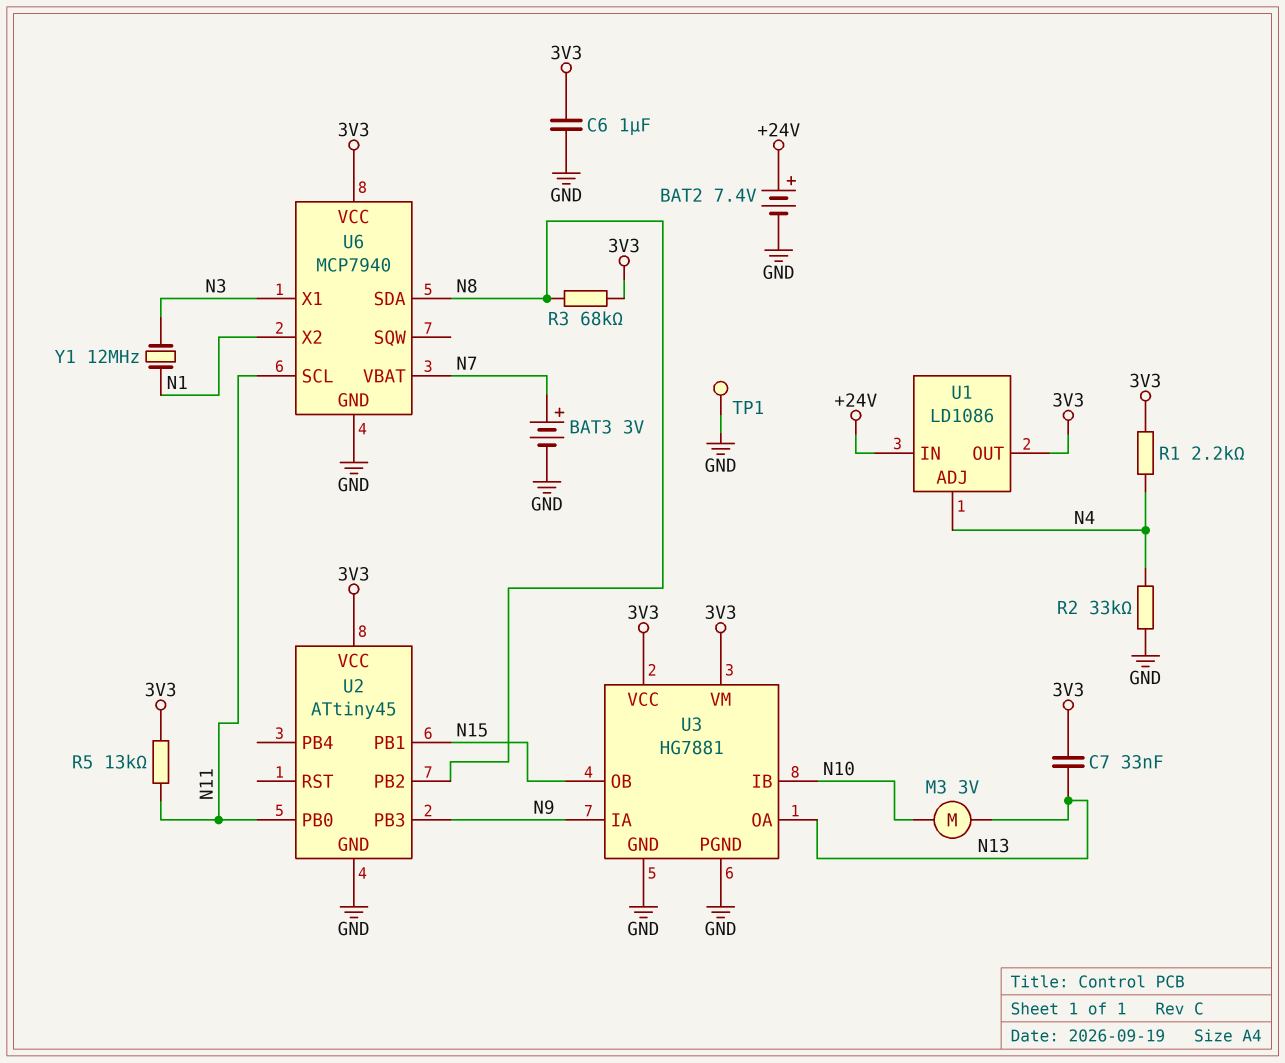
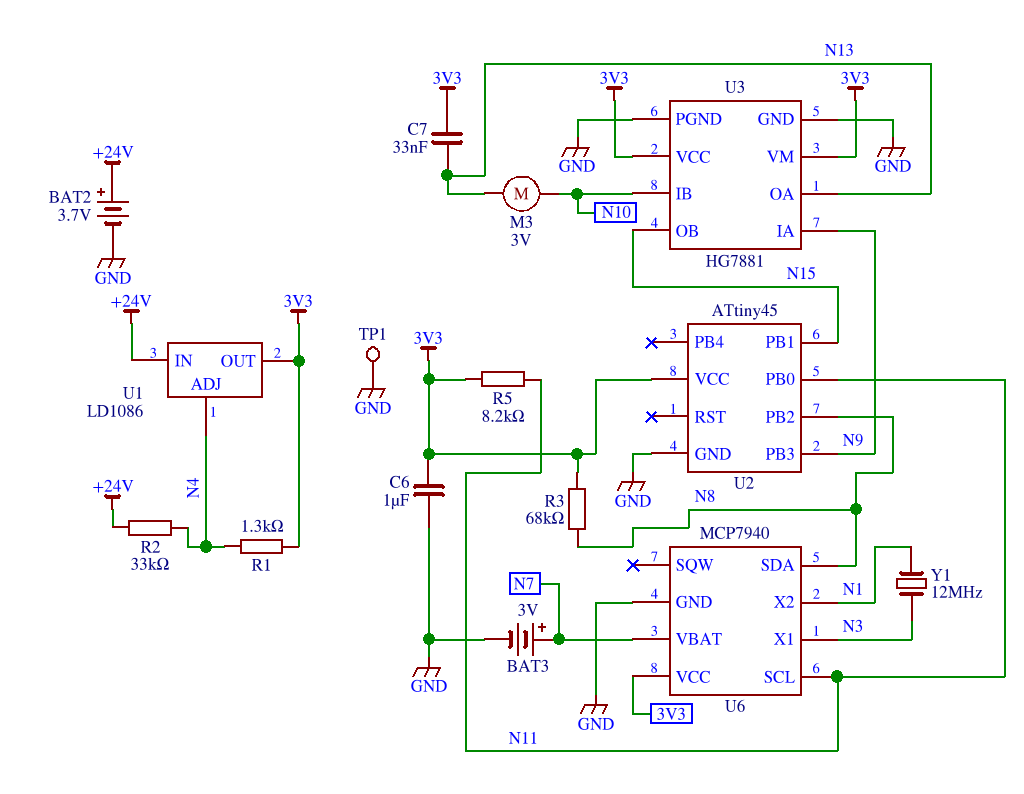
BAT2: 7.4V (plus +24V, minus GND) -> 3.7V (plus +24V, minus GND)
R1: 2.2k (3V3, N4) -> 1.3k (3V3, N4)
R2: 33k (GND, N4) -> 33k (+24V, N4)
R5: 13k (3V3, N11) -> 8.2k (3V3, N11)

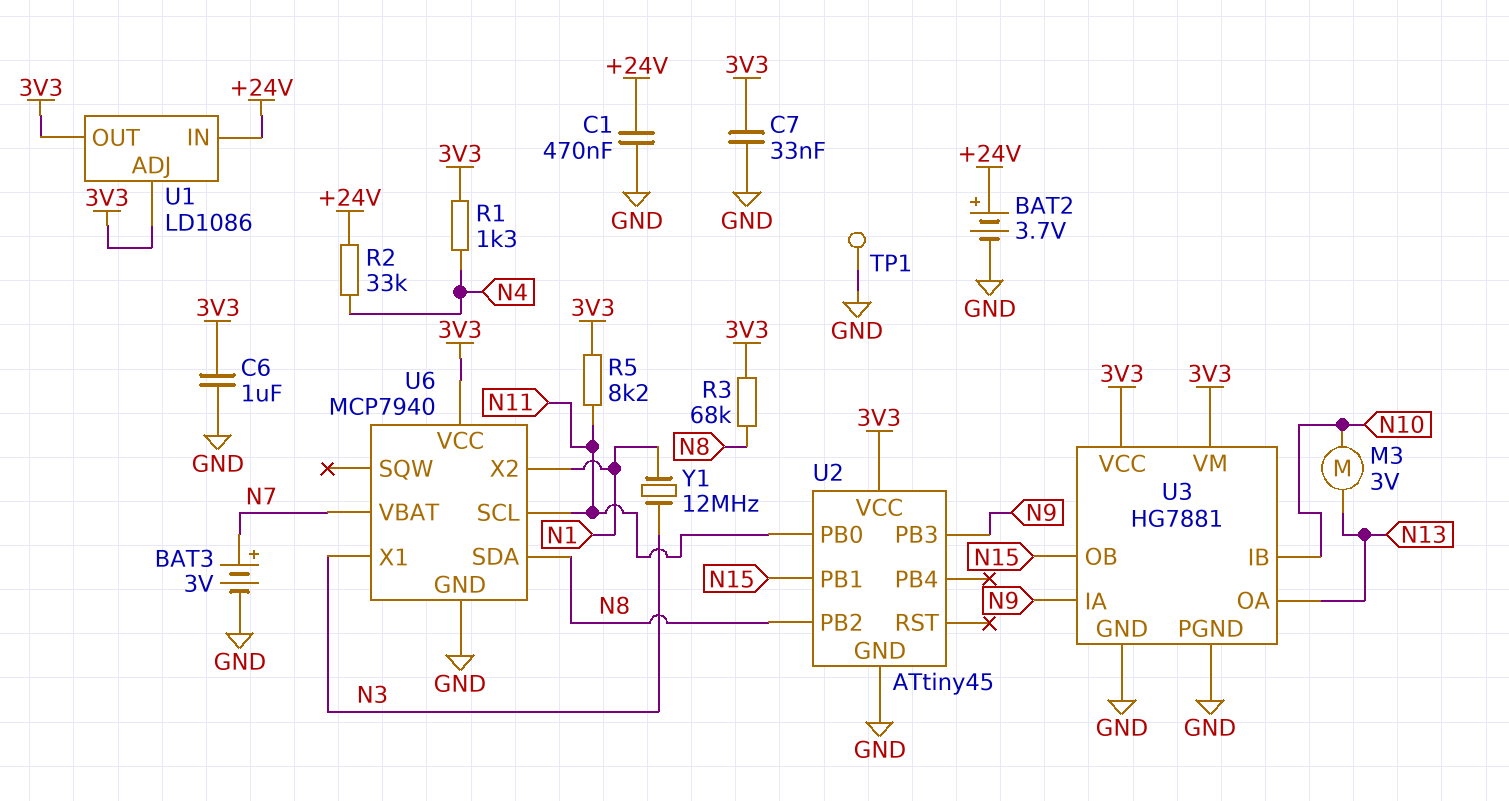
C1: none -> 470nF (+24V, GND)
C7: 33nF (3V3, N13) -> 33nF (3V3, GND)
U1 pin ADJ: N4 -> 3V3

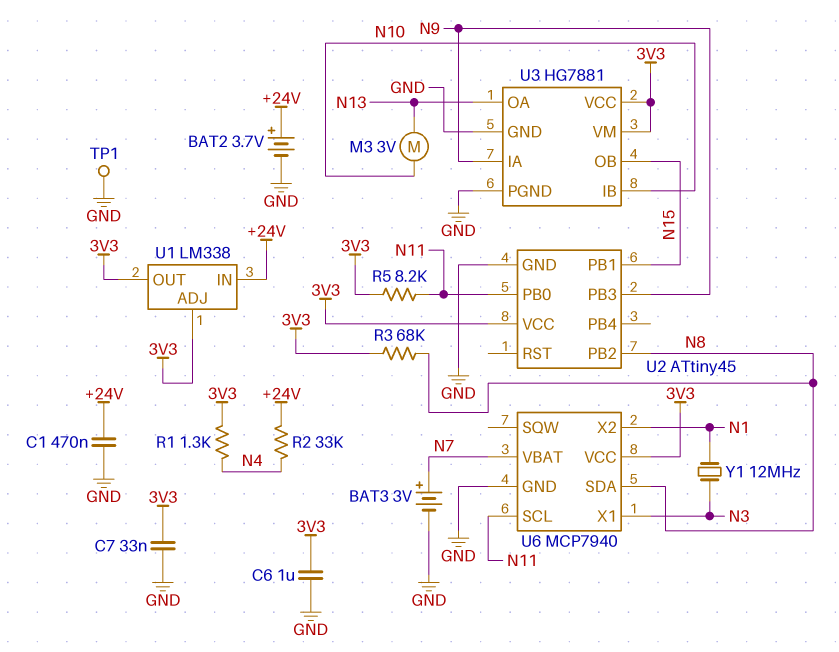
U1: LD1086 -> LM338

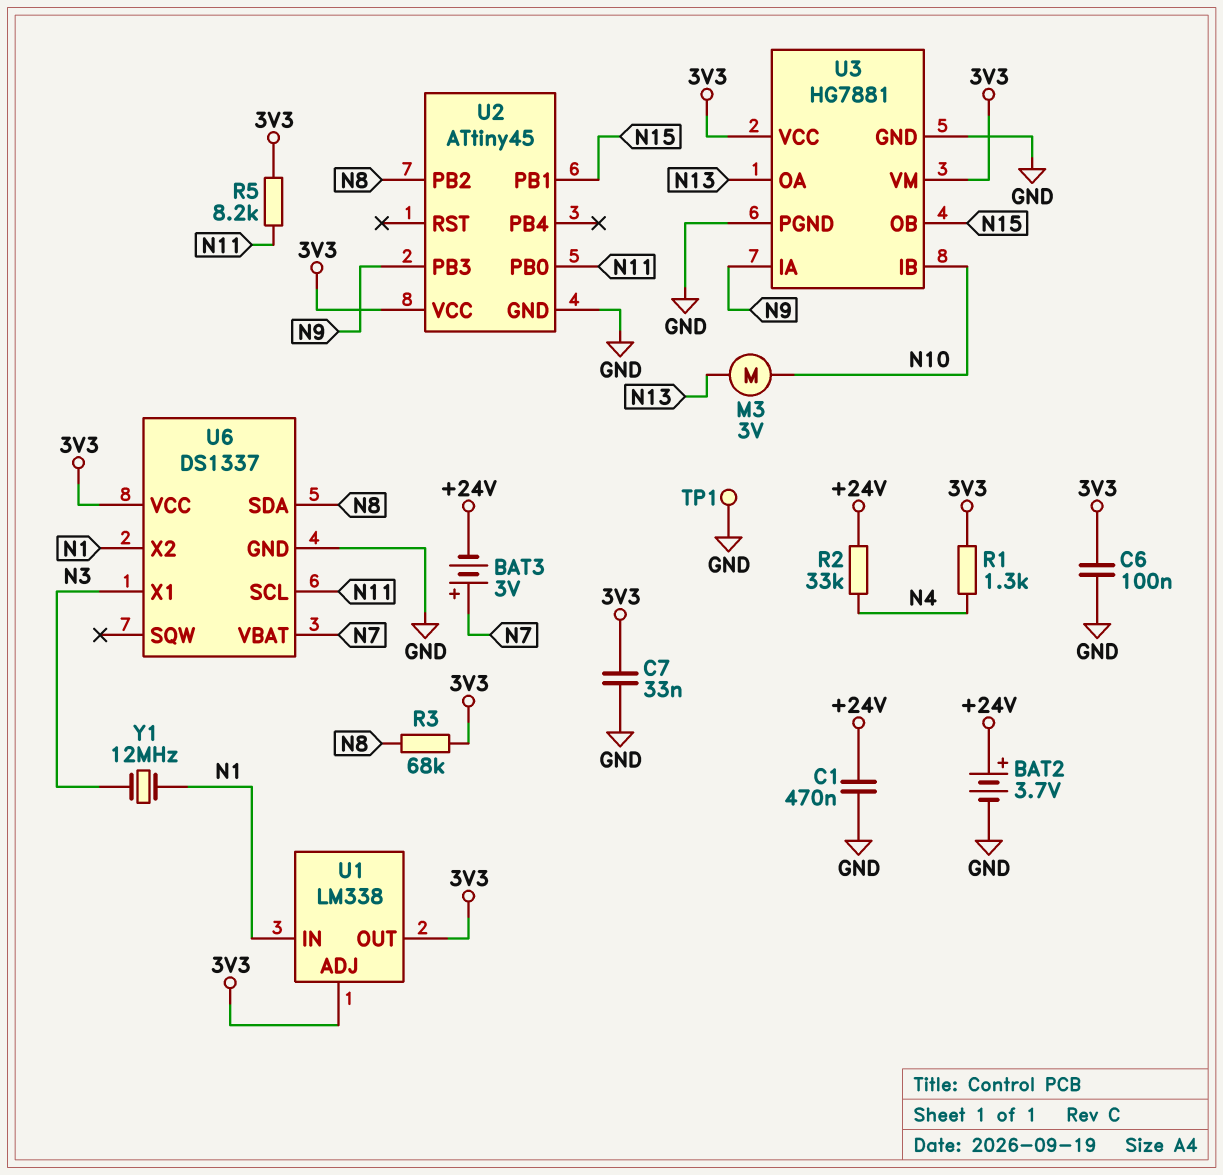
BAT3: 3V (plus N7, minus GND) -> 3V (plus N7, minus +24V)
C6: 1uF (3V3, GND) -> 100nF (3V3, GND)
U1 pin IN: +24V -> N1
U6: MCP7940 -> DS1337

